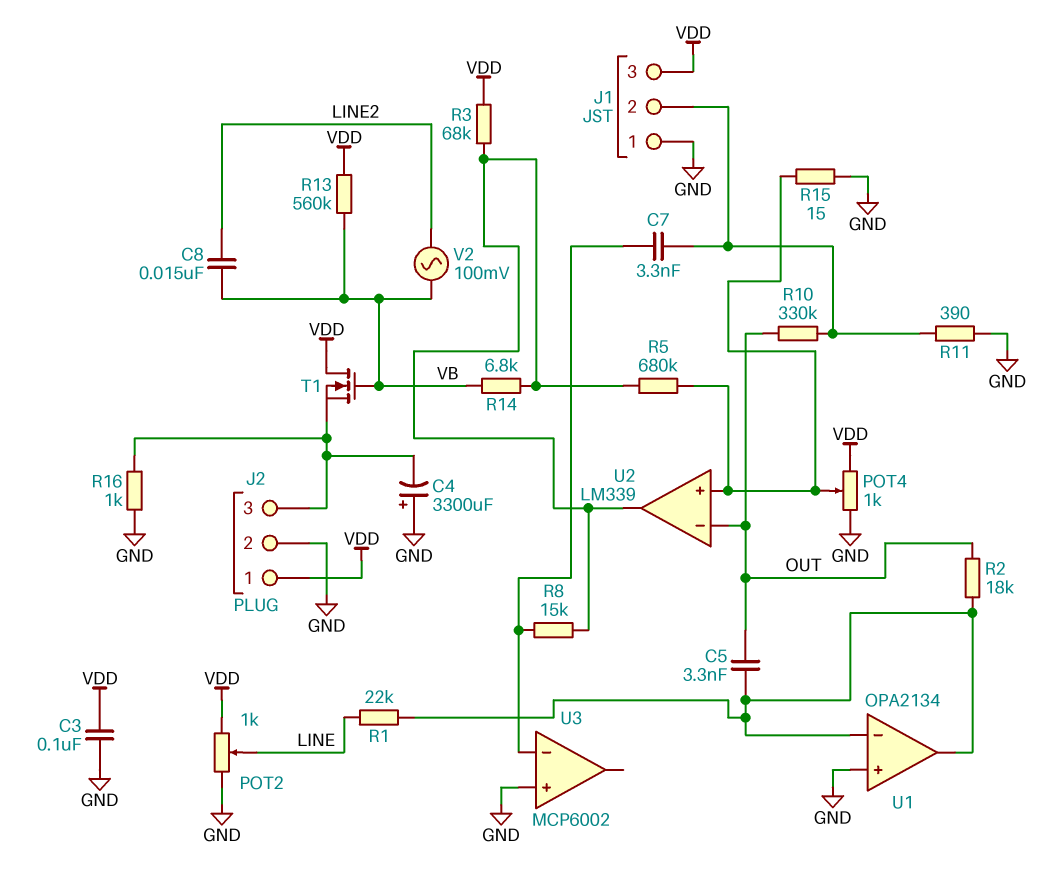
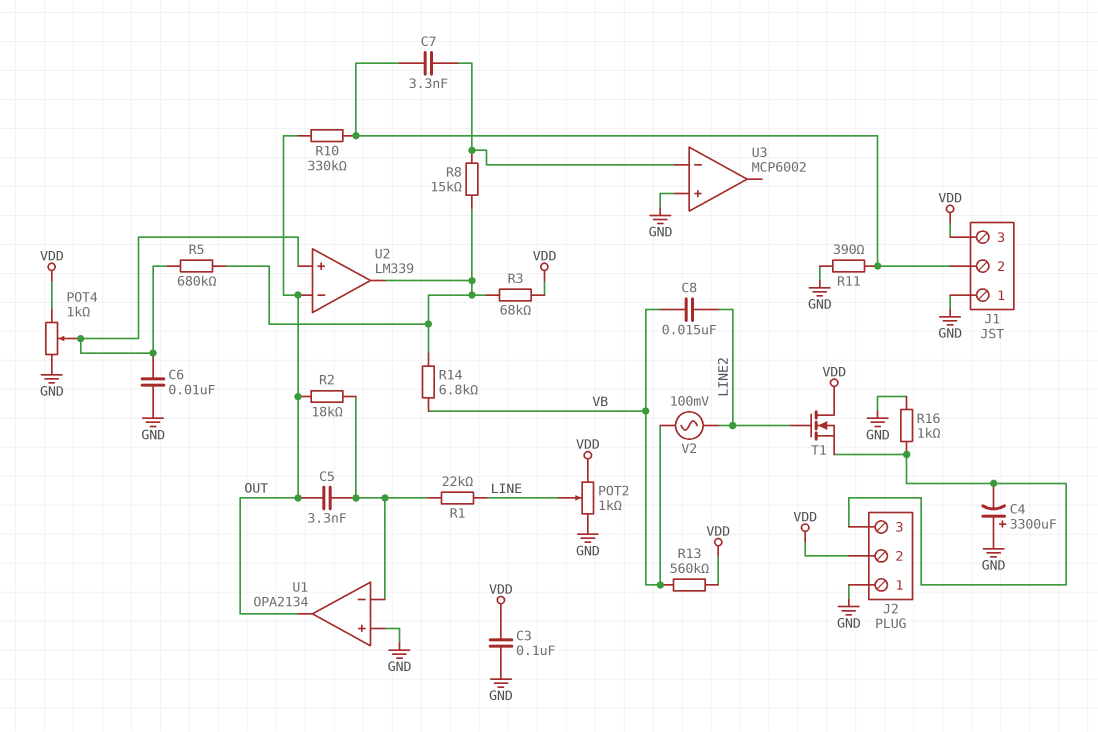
C6: none -> 10nF (GND, U2/in+)
J2 pin 1: VDD -> GND
J2 pin 2: GND -> VDD
R15: 15 (GND, U2/in+) -> none
T1: NMOS (G VB, D VDD, S J2/3) -> NMOS (G LINE2, D VDD, S J2/3)
U1 pin out: U1/in- -> OUT

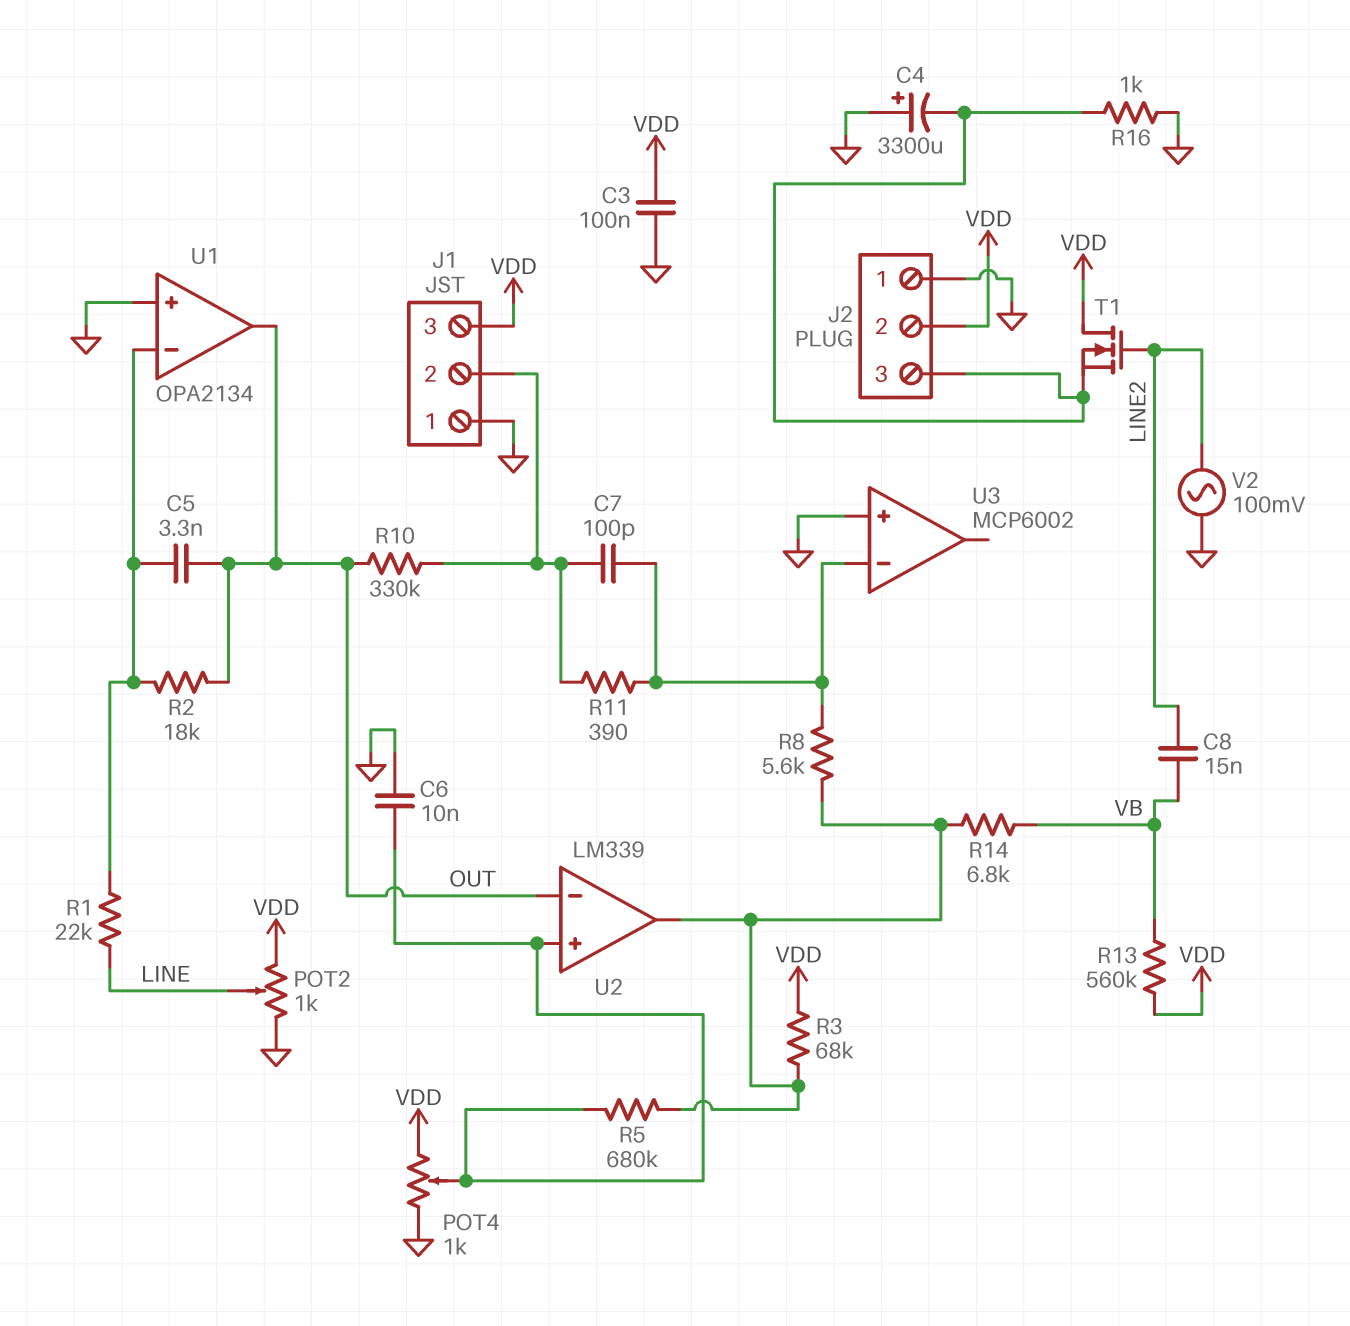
C7: 3.3nF (J1/2, U3/in-) -> 100pF (J1/2, U3/in-)
R8: 15k (U2/out, U3/in-) -> 5.6k (U2/out, U3/in-)
R11: 390 (GND, J1/2) -> 390 (J1/2, U3/in-)
V2: AC 100mV (LINE2, VB) -> AC 100mV (GND, LINE2)

